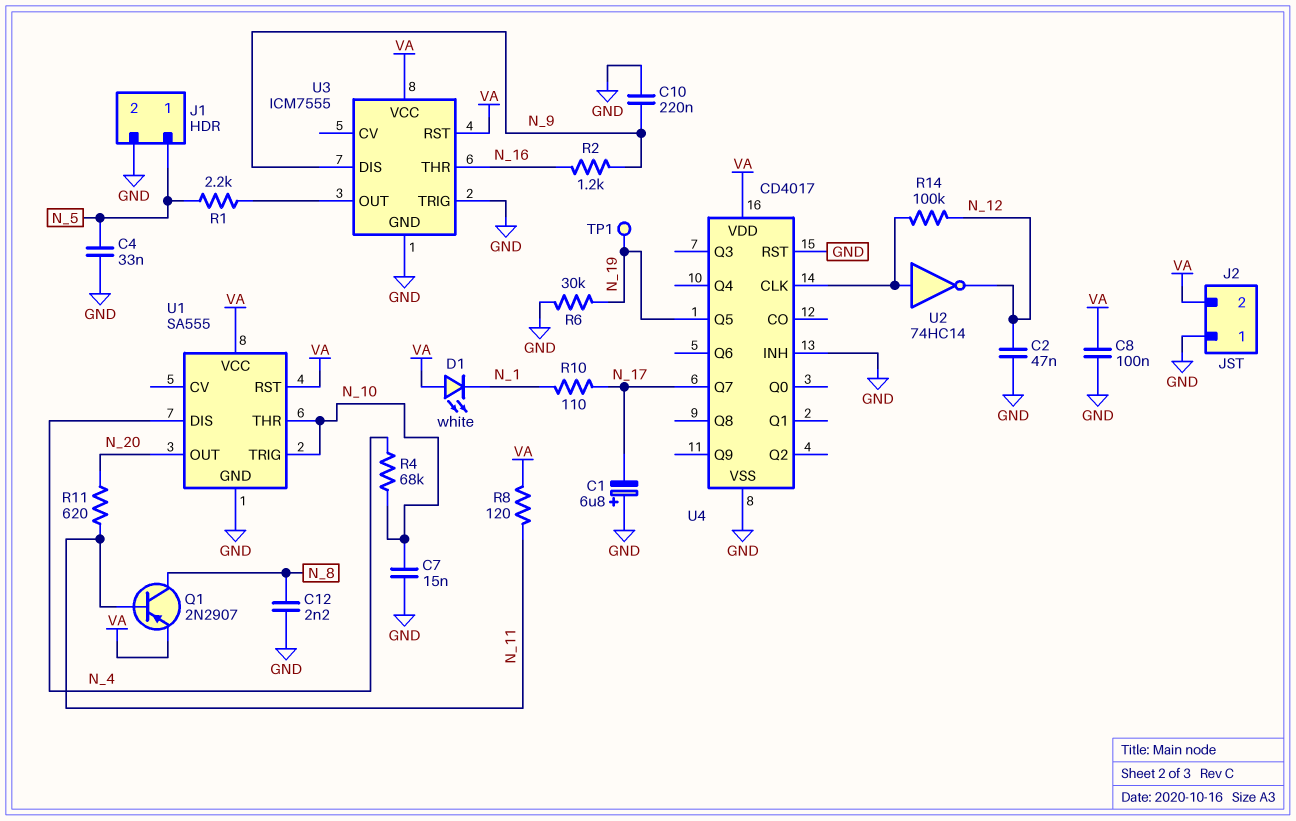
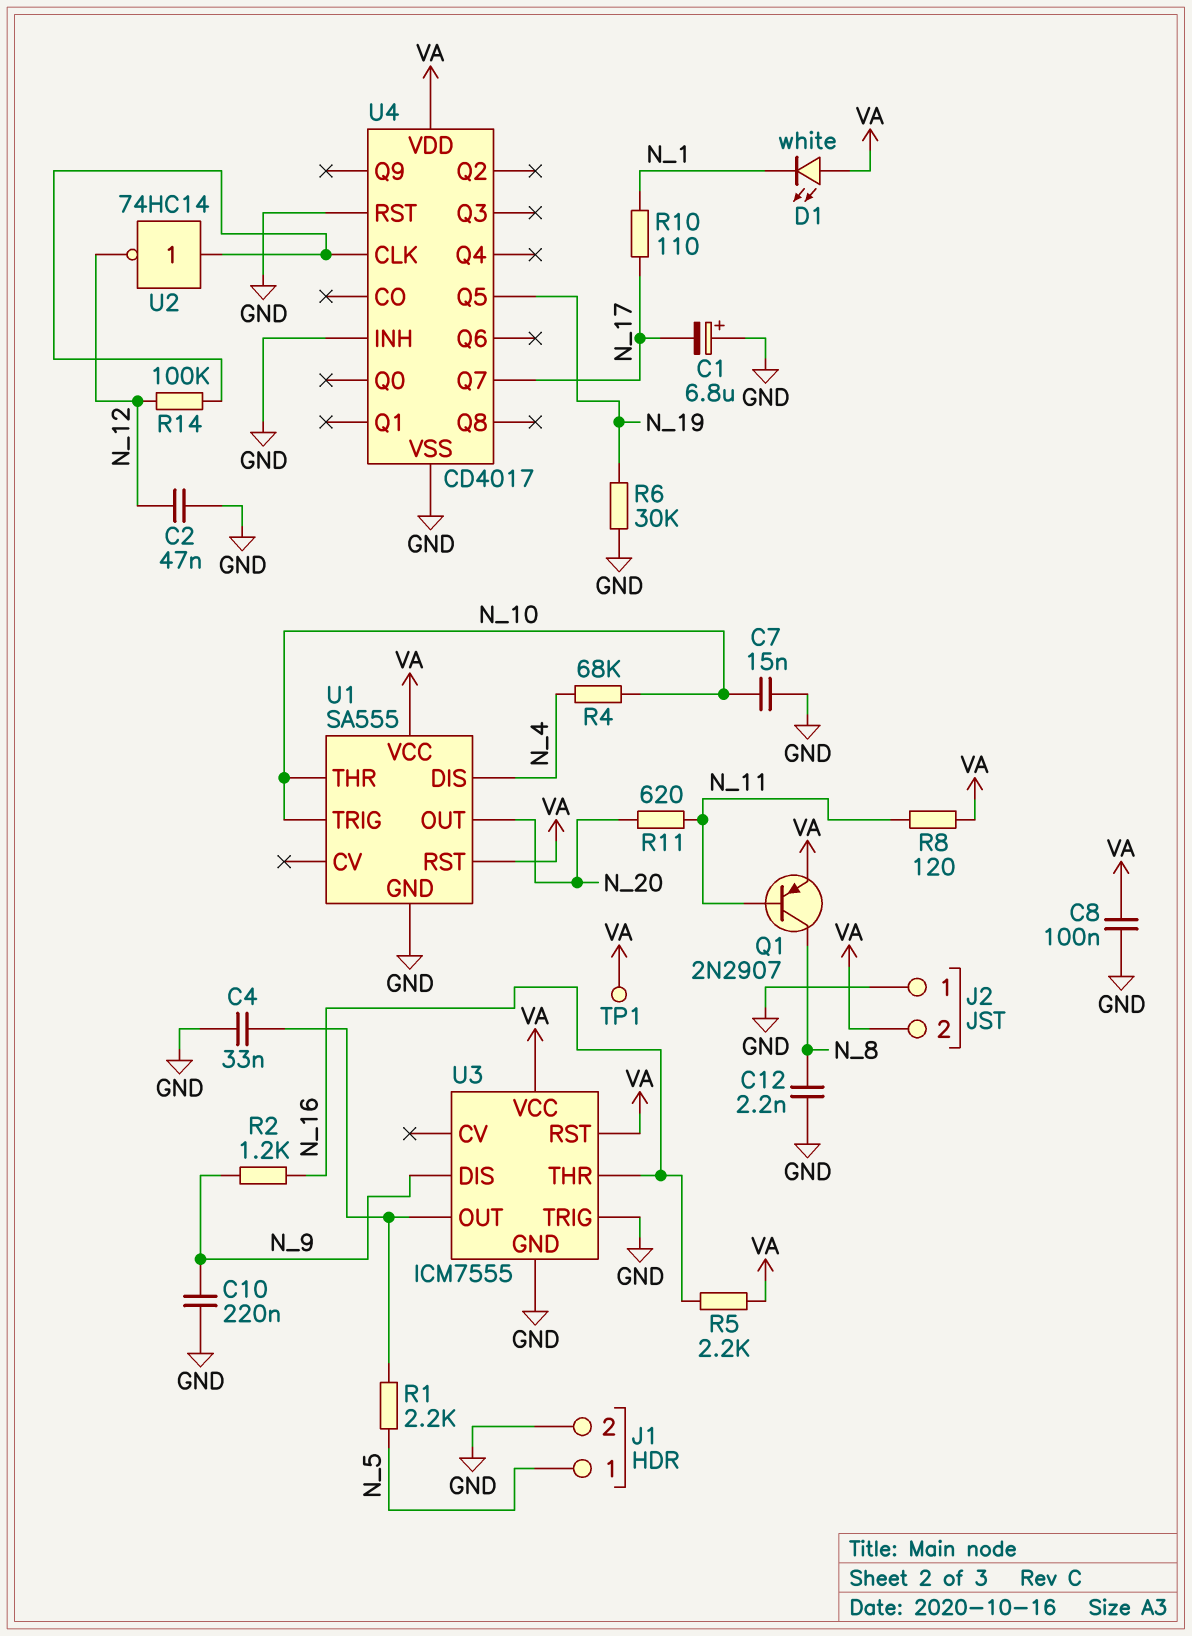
C4: 33nF (GND, N_5) -> 33nF (GND, U3/OUT)
R5: none -> 2.2k (N_16, VA)
TP1: test point (N_19) -> test point (VA)

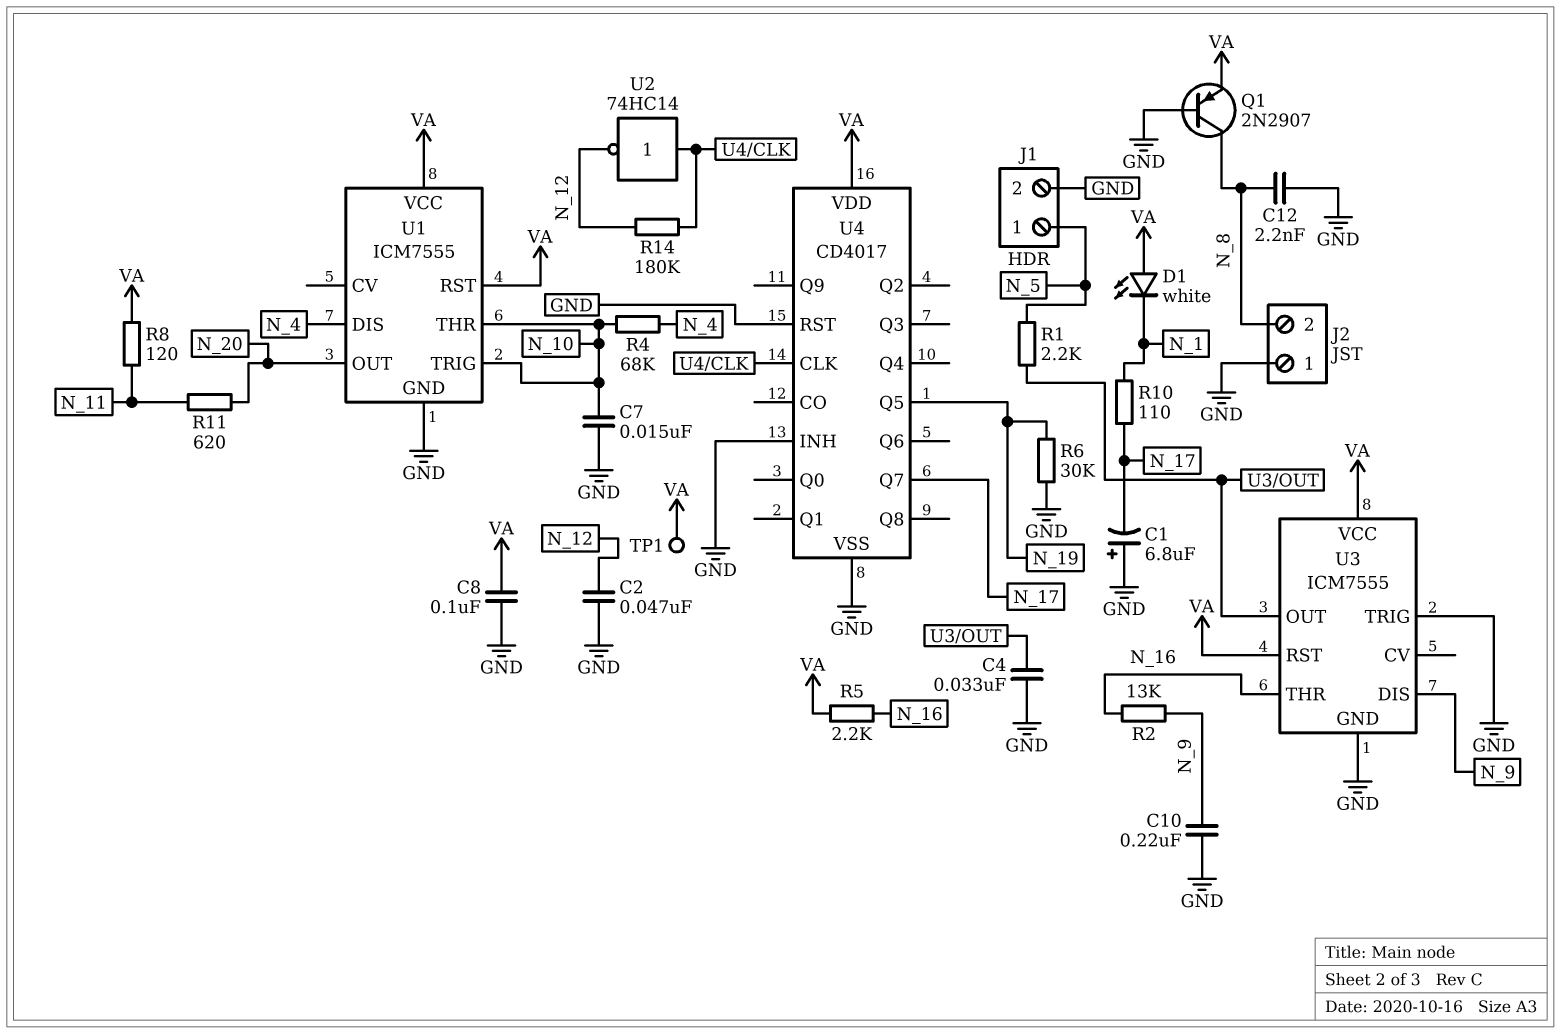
J2 pin 2: VA -> N_8
Q1: PNP 2N2907 (B N_11, C N_8, E VA) -> PNP 2N2907 (B GND, C N_8, E VA)
R2: 1.2k (N_9, N_16) -> 13k (N_9, N_16)
R14: 100k (N_12, U4/CLK) -> 180k (N_12, U4/CLK)
U1: SA555 -> ICM7555

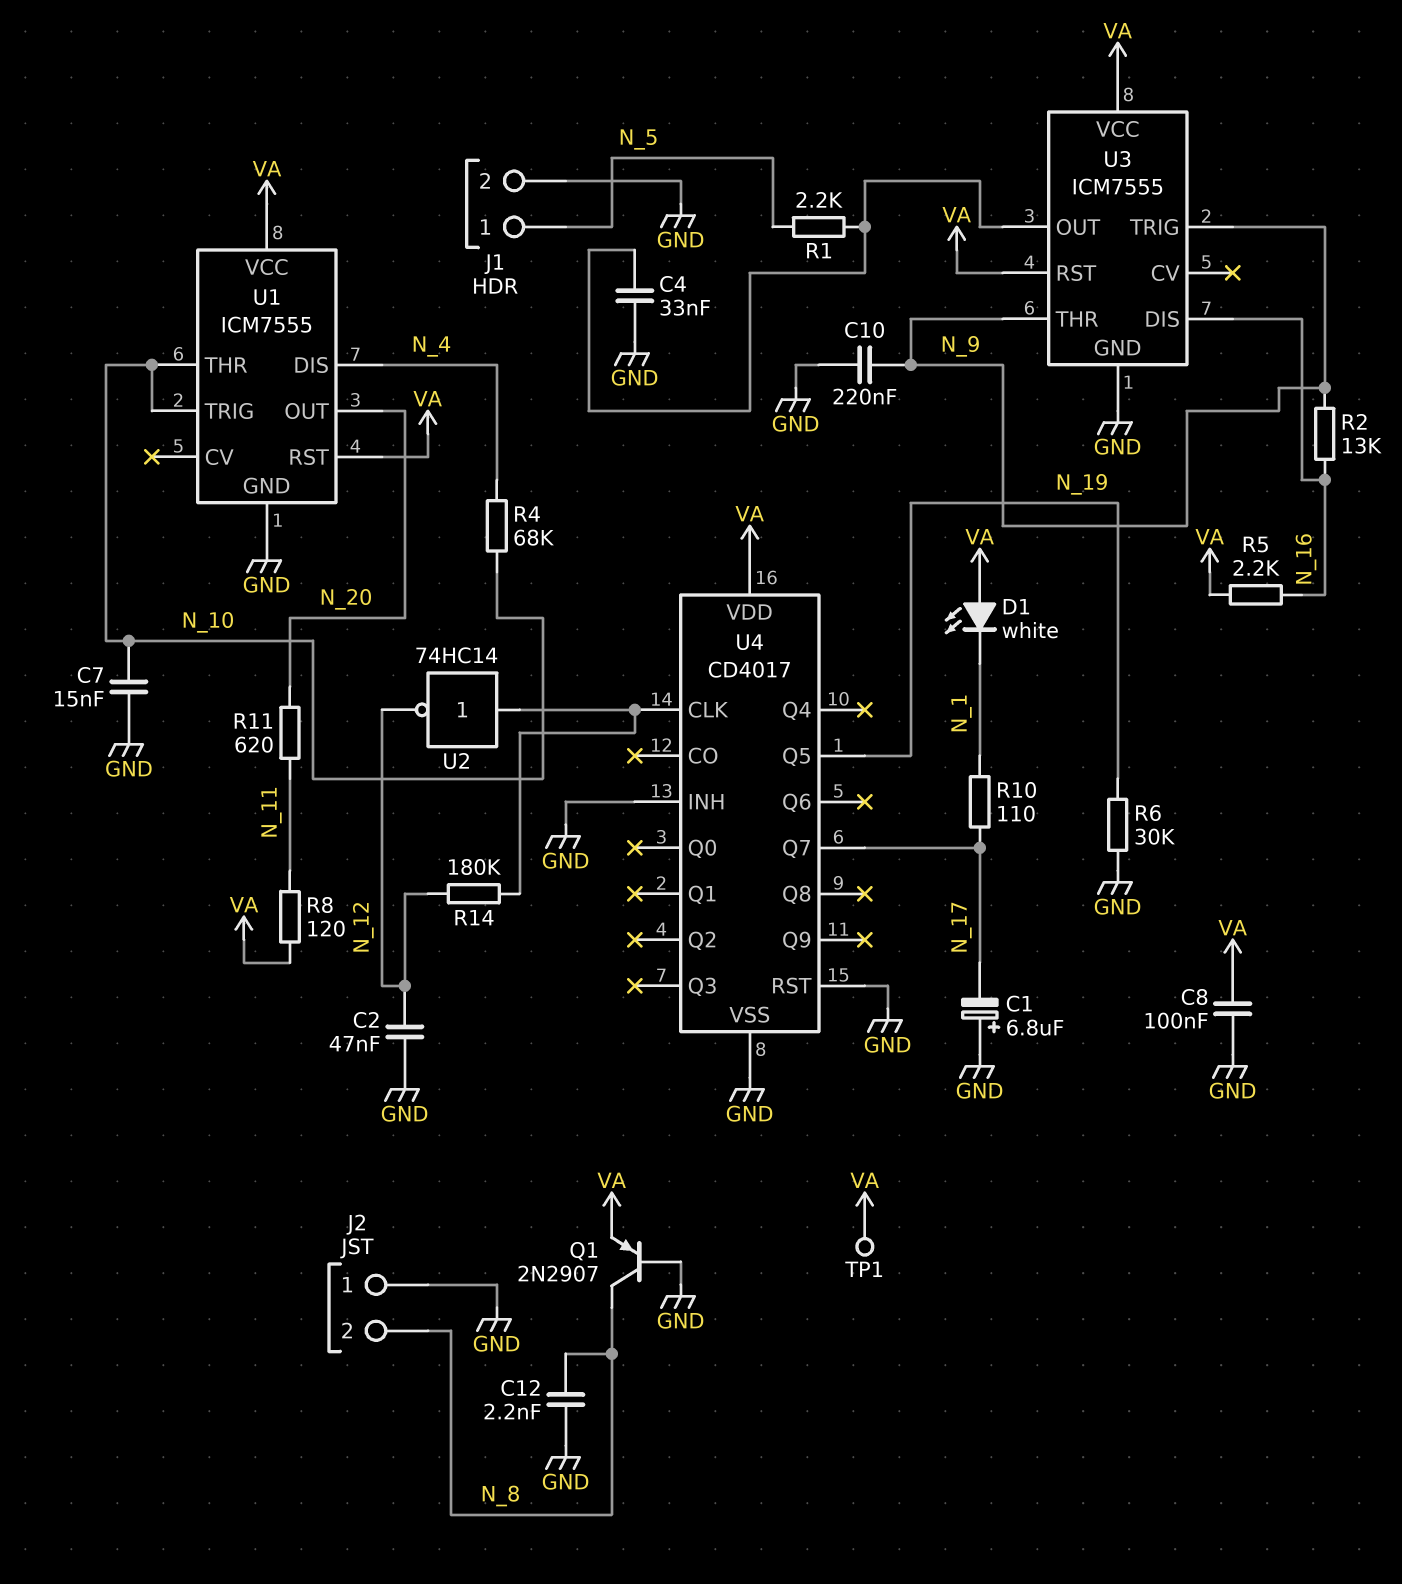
U3 pin DIS: N_9 -> N_16
U3 pin THR: N_16 -> N_9
U3 pin TRIG: GND -> N_9

